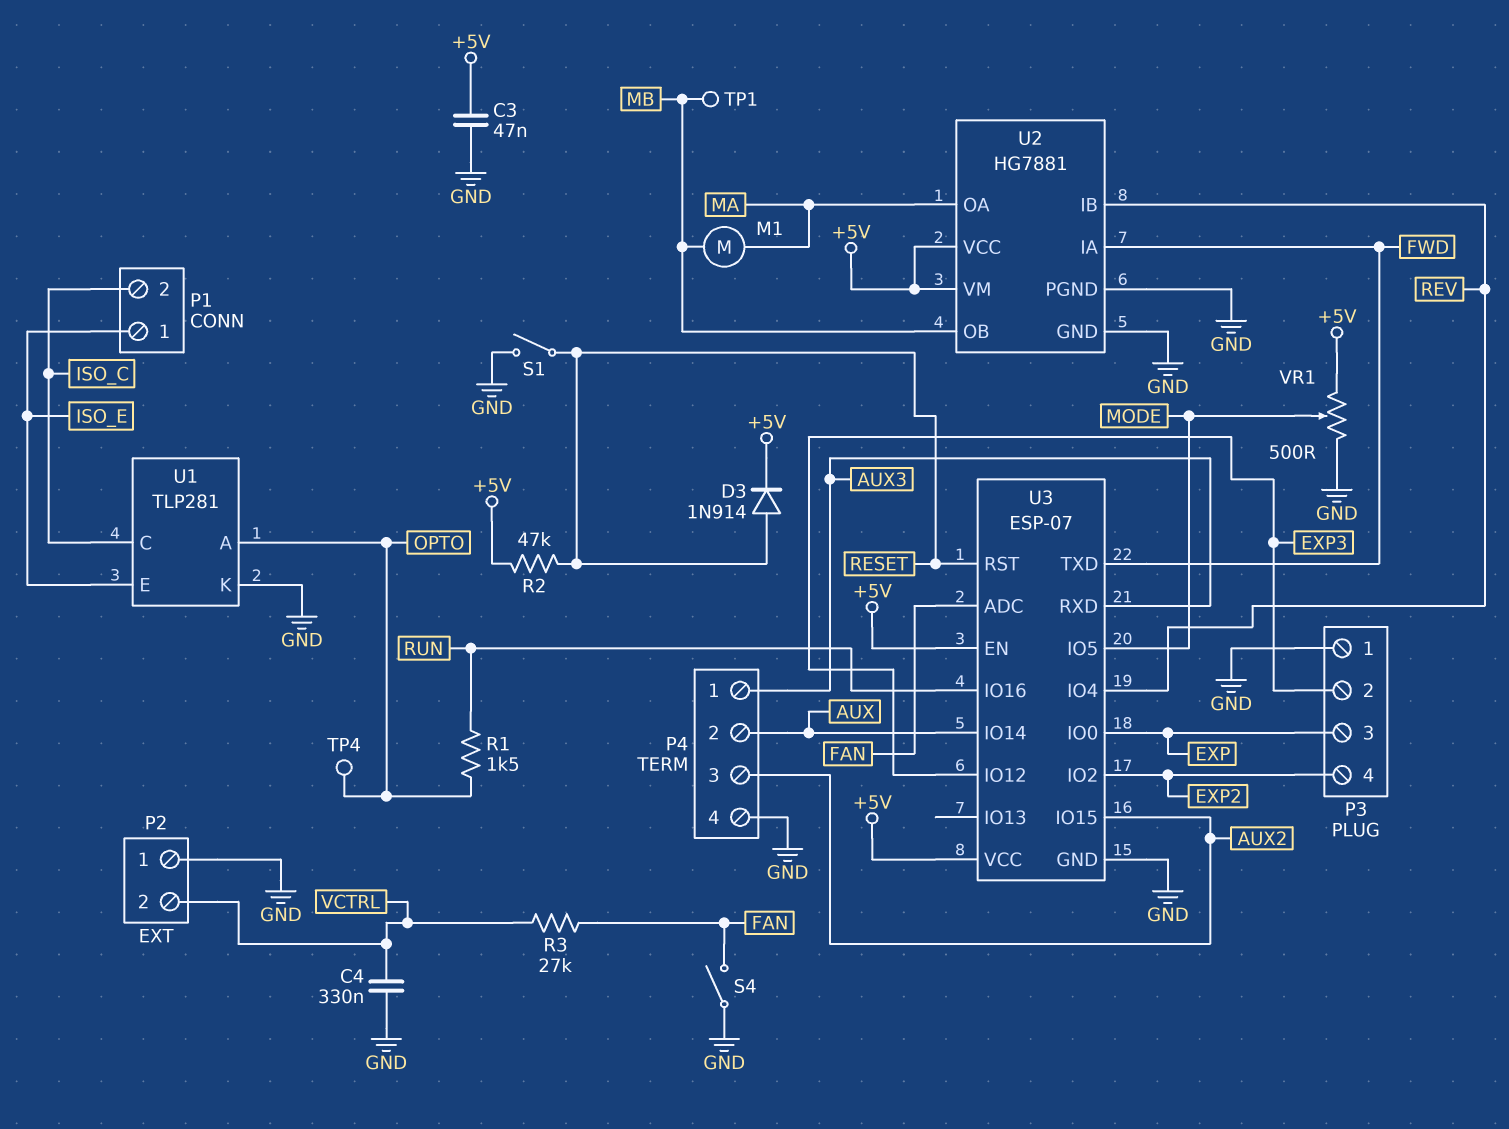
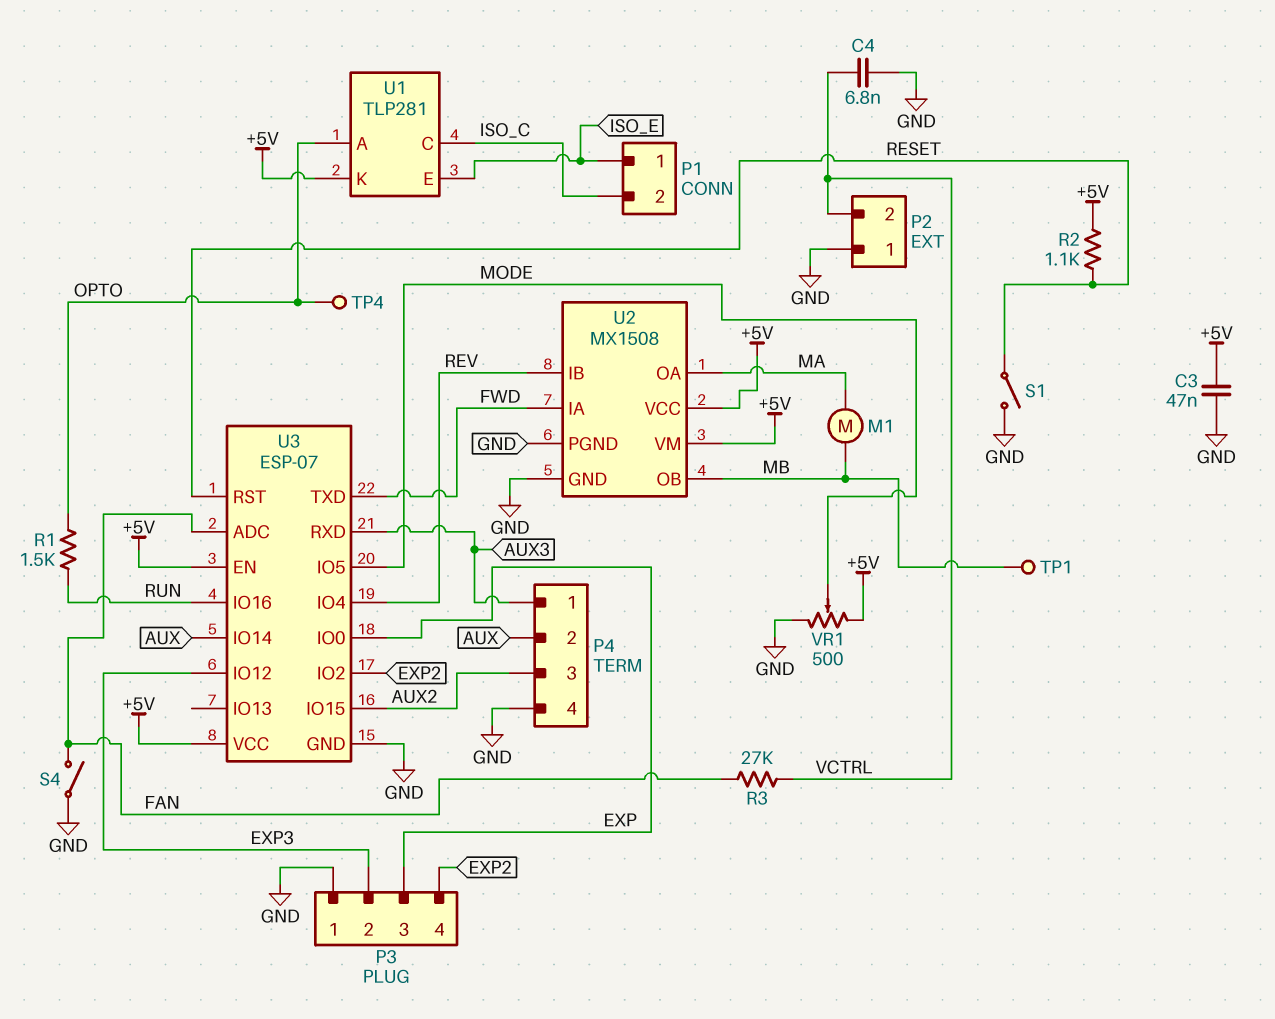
C4: 330nF (GND, VCTRL) -> 6.8nF (GND, VCTRL)
D3: diode 1N914 (A RESET, K +5V) -> none
R2: 47k (+5V, RESET) -> 1.1k (+5V, RESET)
U1 pin K: GND -> +5V
U2: HG7881 -> MX1508

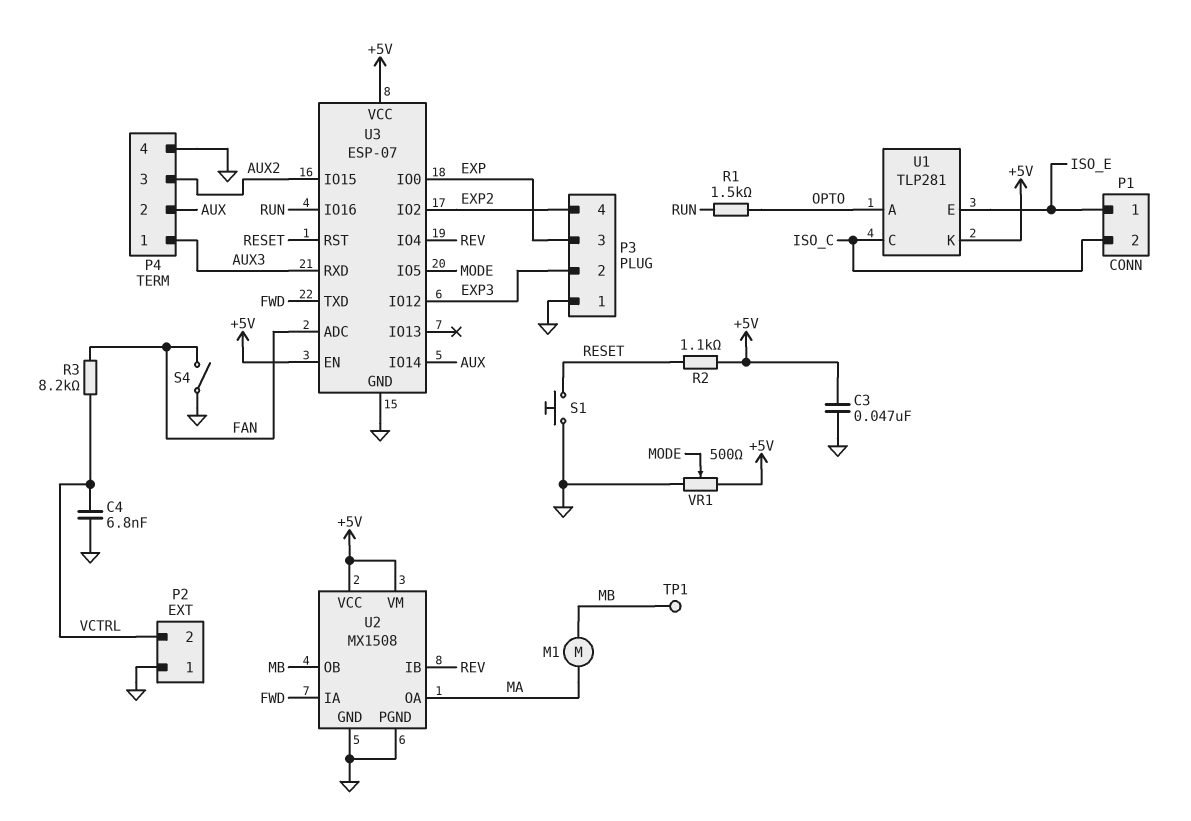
R3: 27k (FAN, VCTRL) -> 8.2k (FAN, VCTRL)
S1: switch (GND, RESET) -> button (GND, RESET)
TP4: test point (OPTO) -> none

